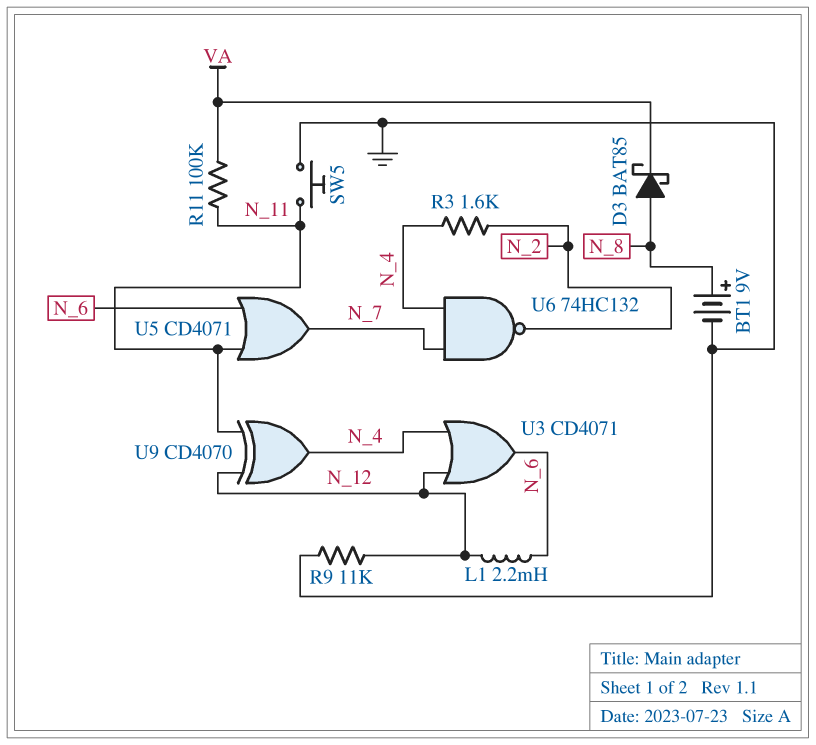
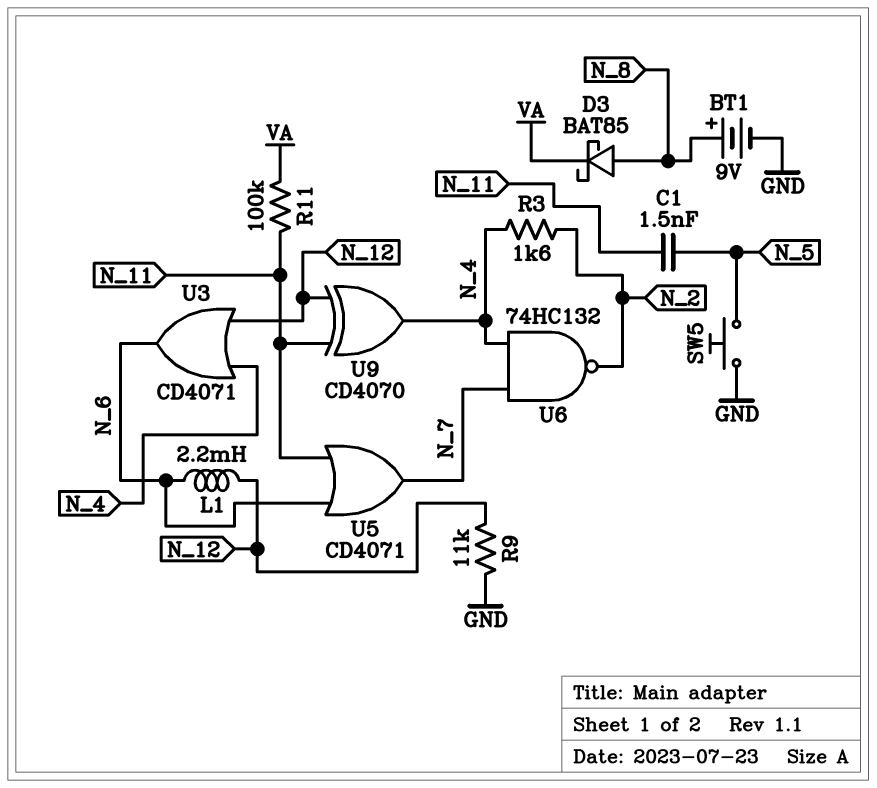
C1: none -> 1.5nF (N_5, N_11)
SW5: button (GND, N_11) -> button (GND, N_5)

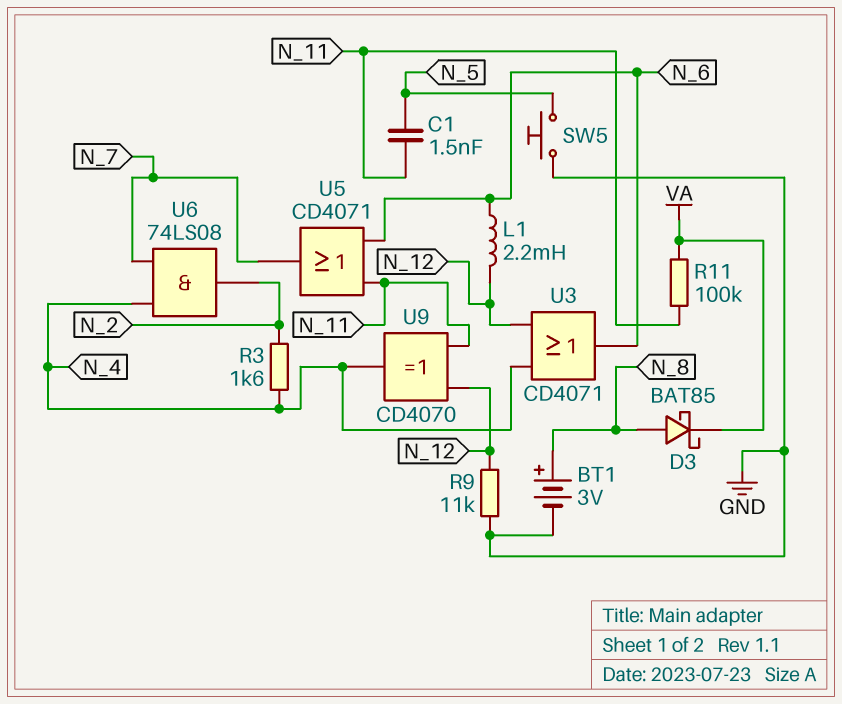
BT1: 9V (plus N_8, minus GND) -> 3V (plus N_8, minus GND)
U6: NAND 74HC132 (in N_4, in N_7, out N_2) -> AND 74LS08 (in N_4, in N_7, out N_2)

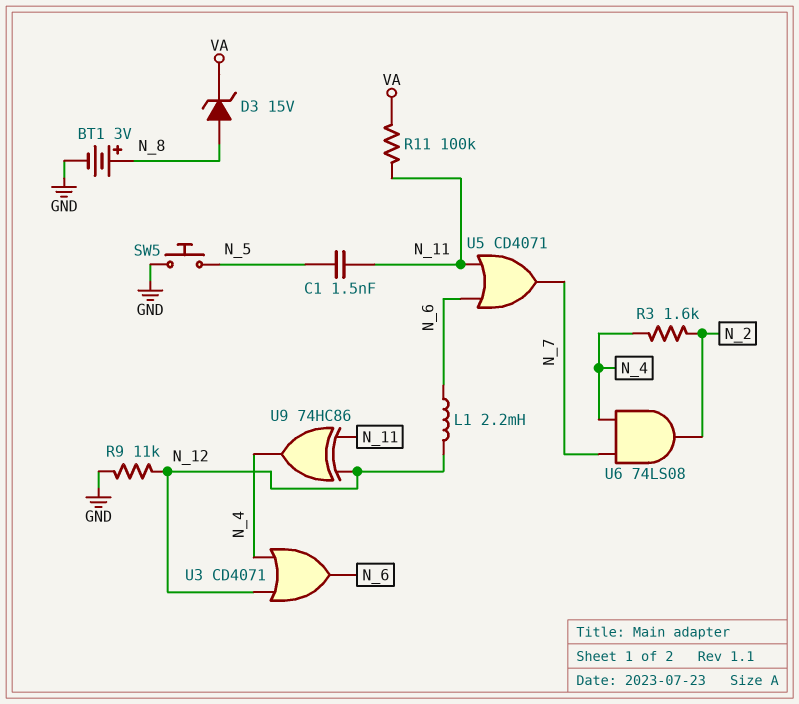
D3: schottky BAT85 (A N_8, K VA) -> zener 15V (A N_8, K VA)
U9: XOR CD4070 (in N_11, in N_12, out N_4) -> XOR 74HC86 (in N_11, in N_12, out N_4)

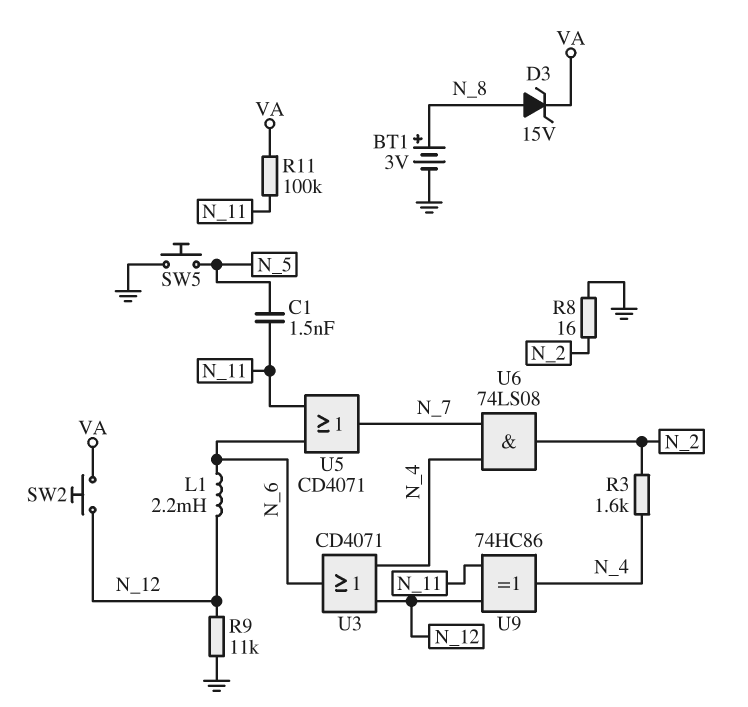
R8: none -> 16 (GND, N_2)
SW2: none -> button (N_12, VA)

